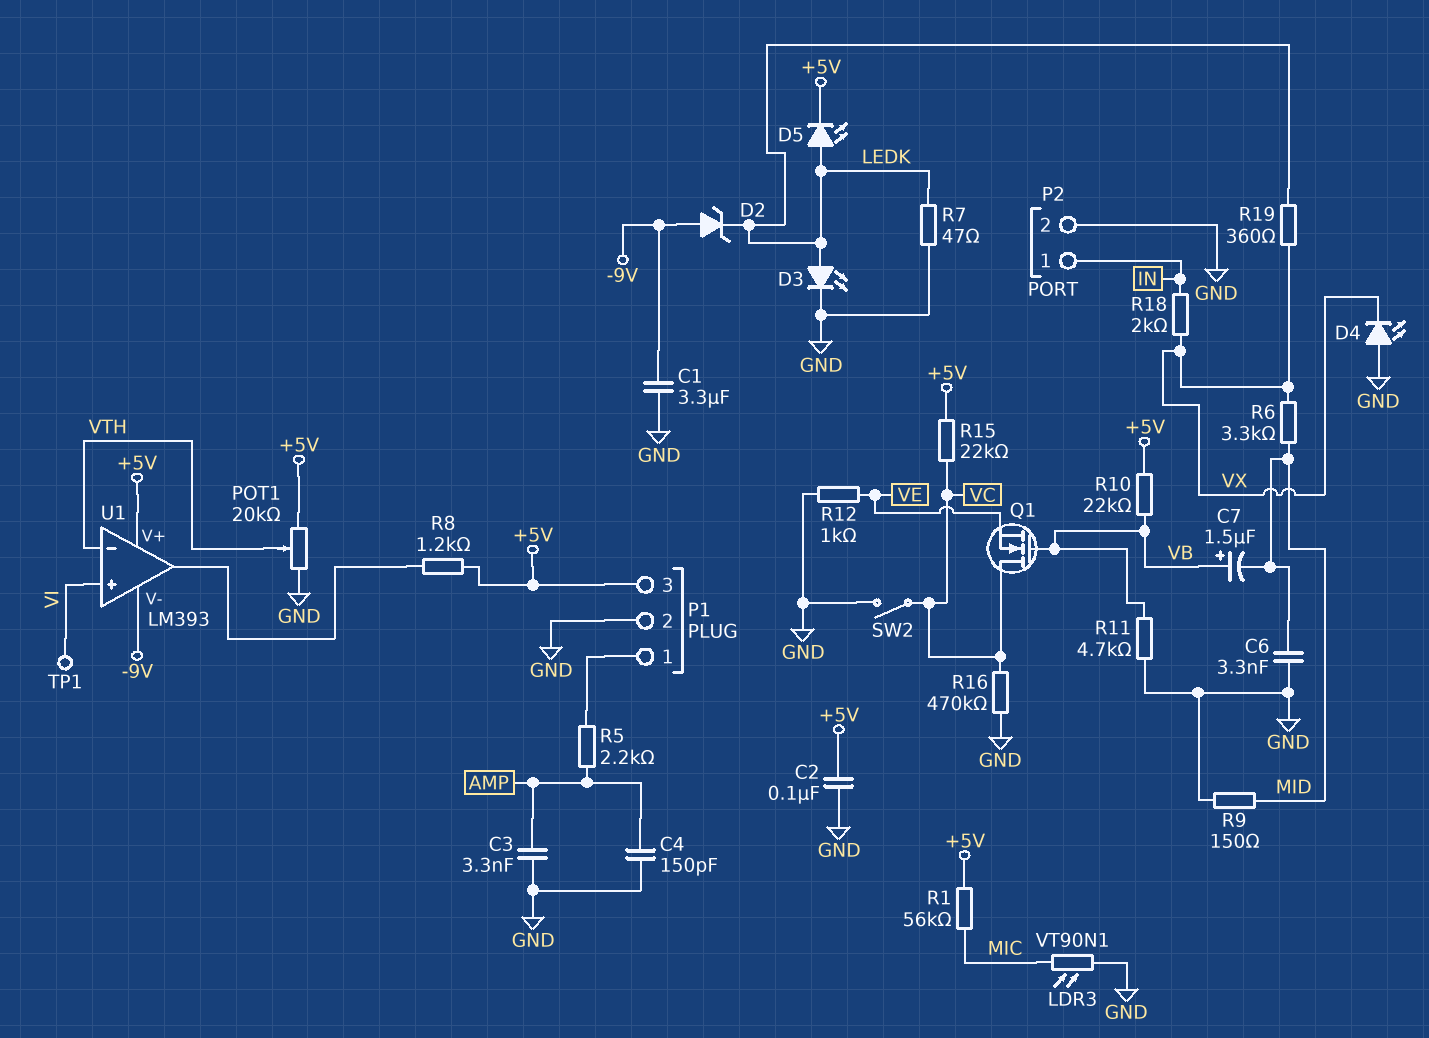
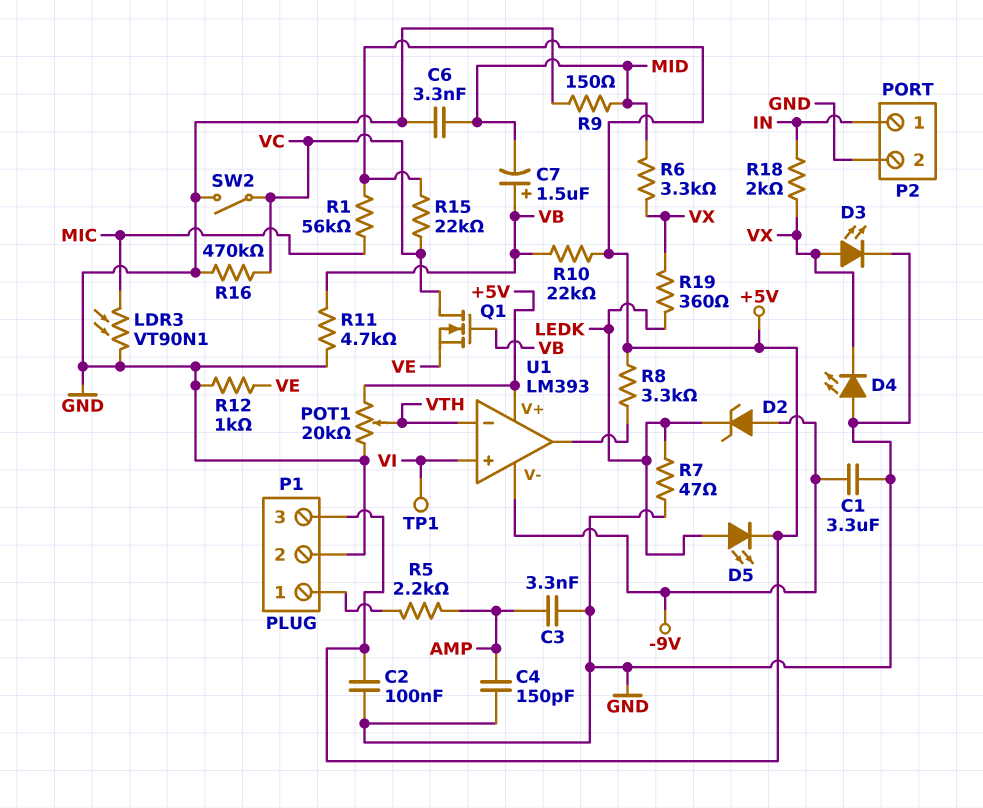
D3: LED (A LEDK, K GND) -> LED (A VX, K GND)
R8: 1.2k (+5V, U1/out) -> 3.3k (+5V, U1/out)

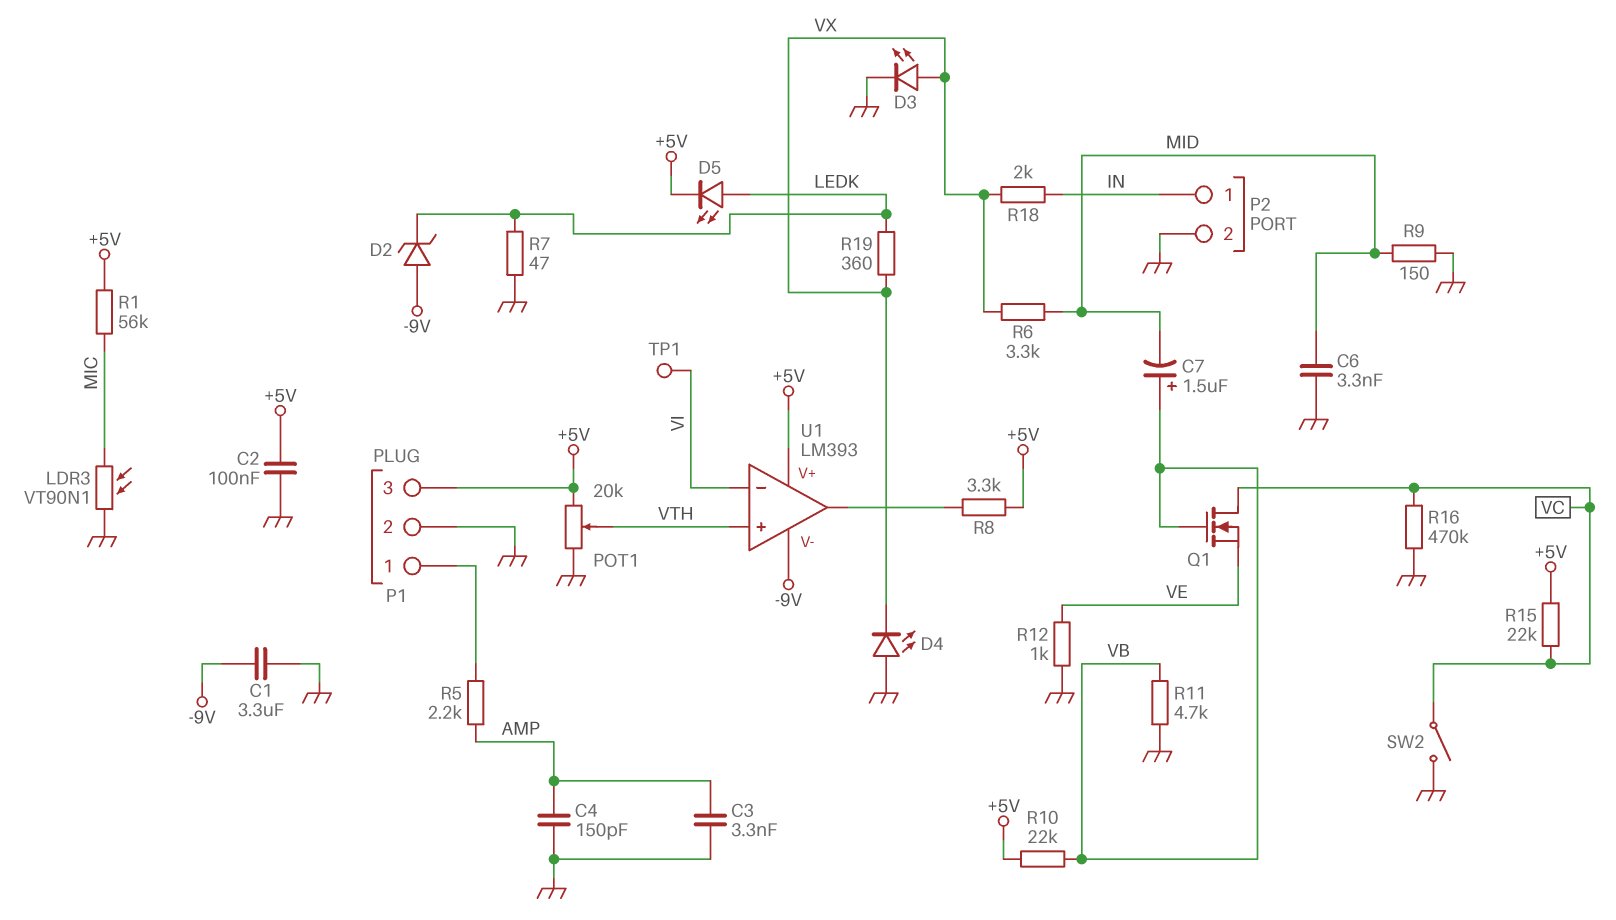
U1 pin in+: VI -> VTH
U1 pin in-: VTH -> VI

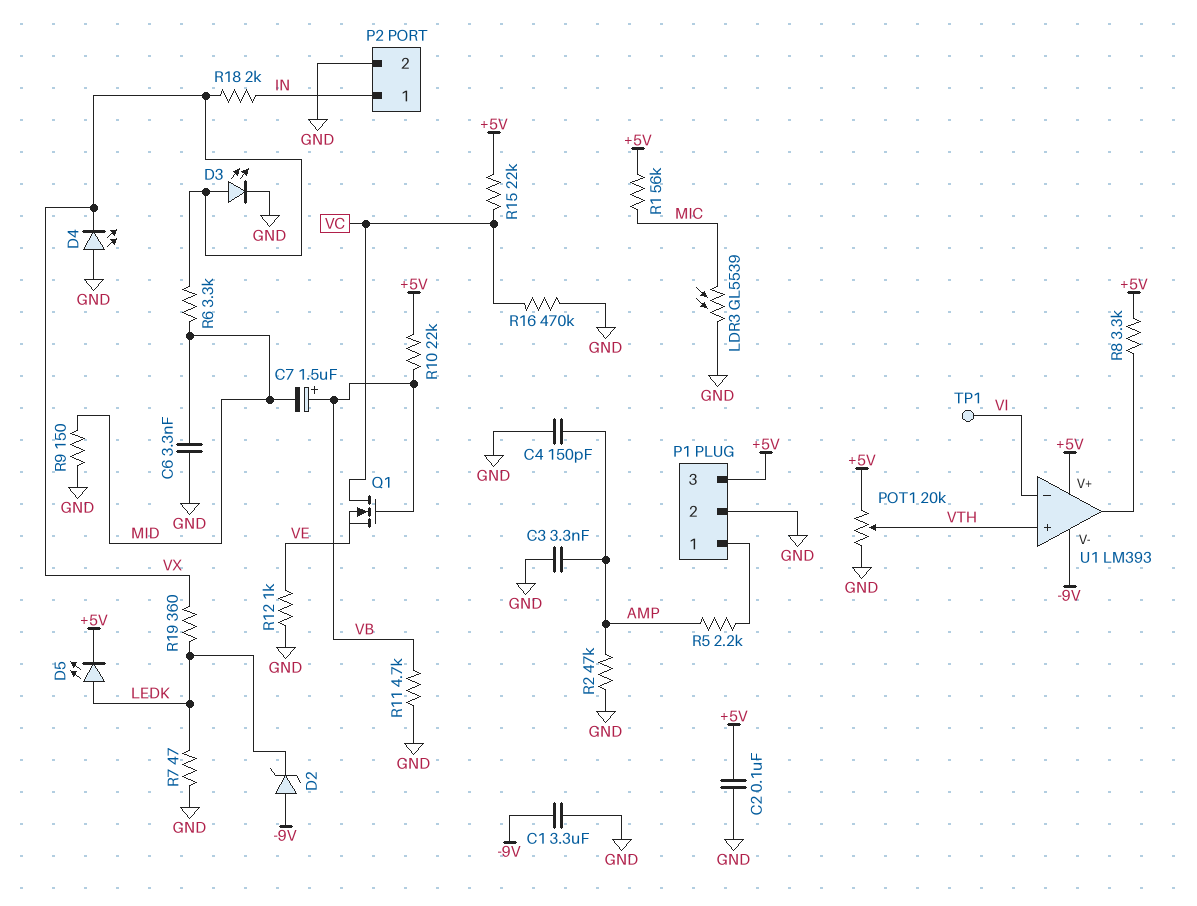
LDR3: VT90N1 (GND, MIC) -> GL5539 (GND, MIC)
R2: none -> 47k (AMP, GND)
SW2: switch (GND, VC) -> none

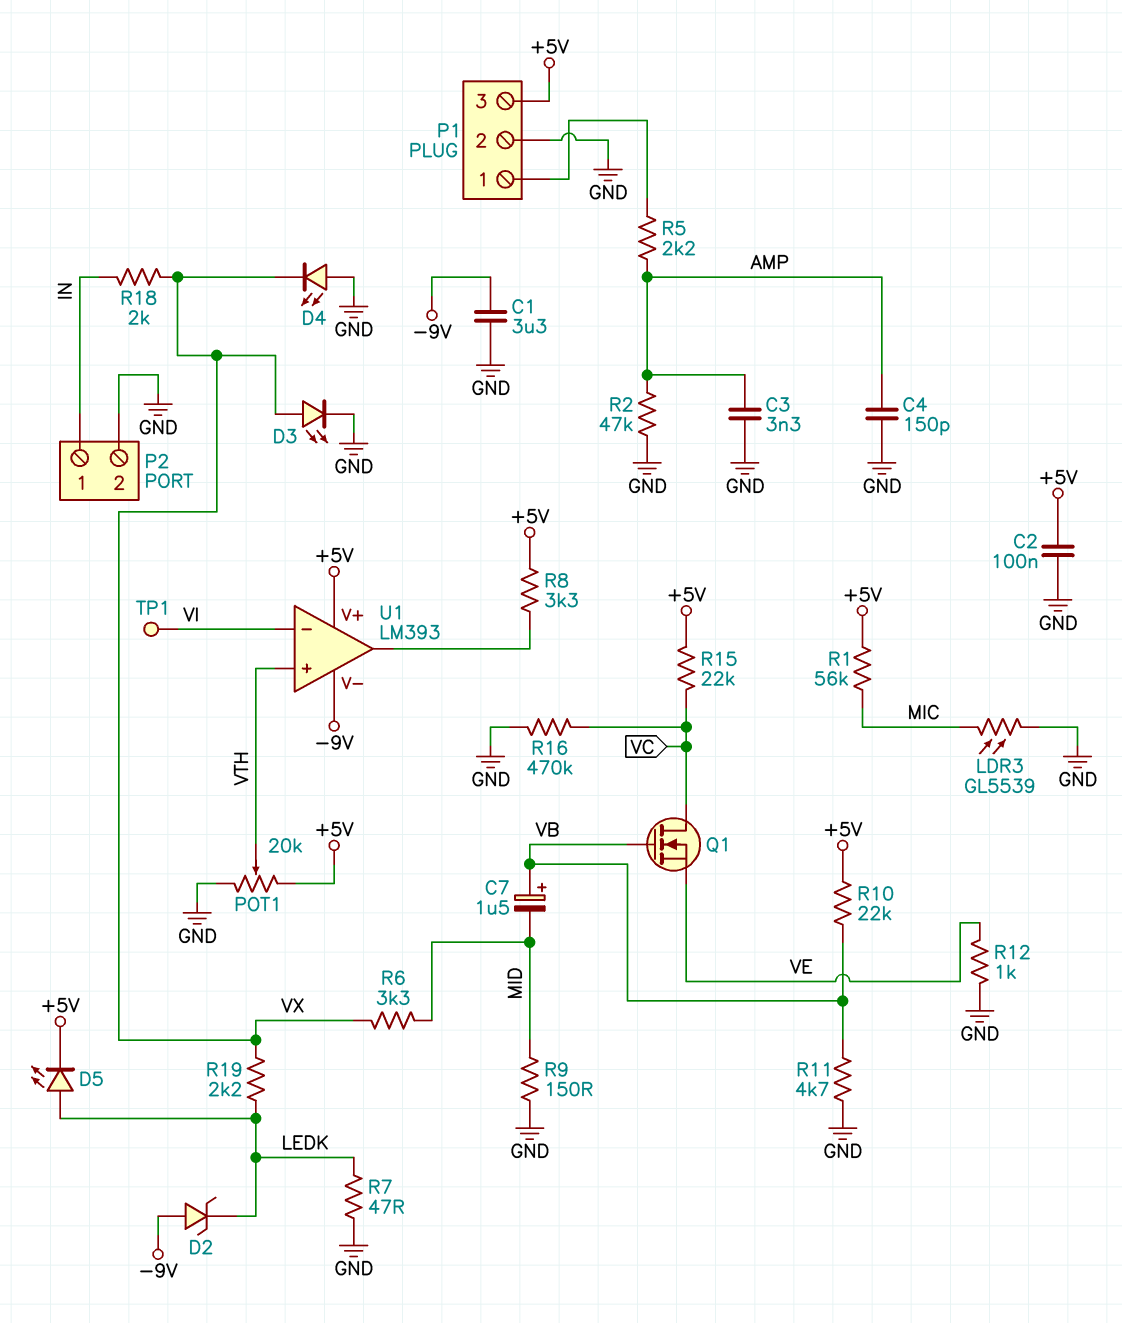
C6: 3.3nF (GND, MID) -> none
R19: 360 (LEDK, VX) -> 2.2k (LEDK, VX)

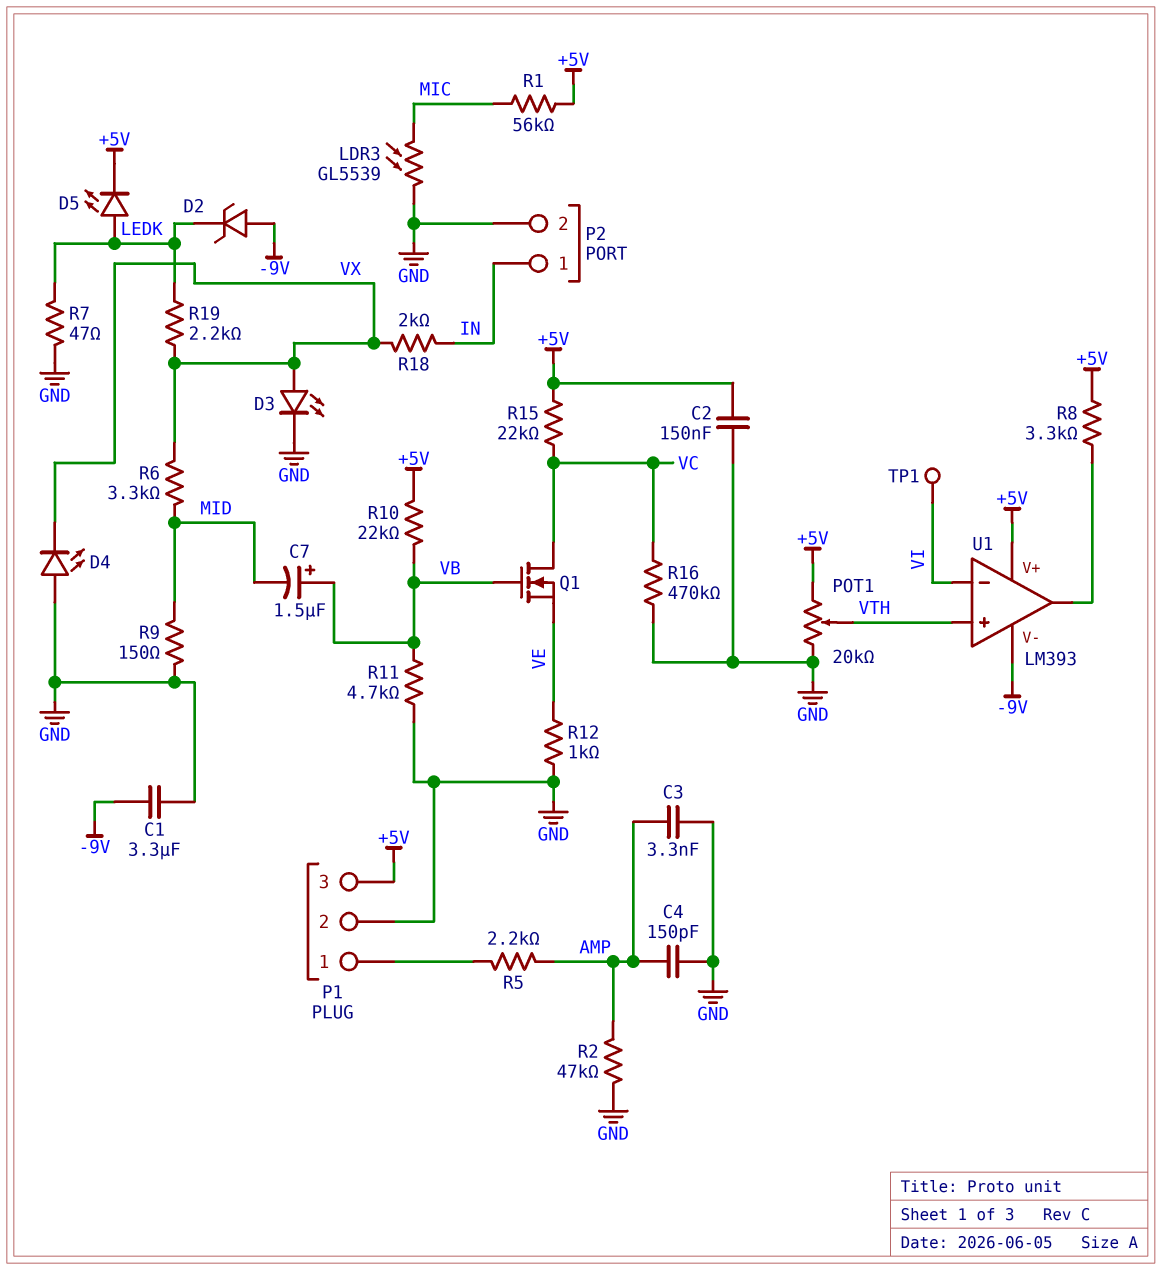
C2: 100nF (+5V, GND) -> 150nF (+5V, GND)

